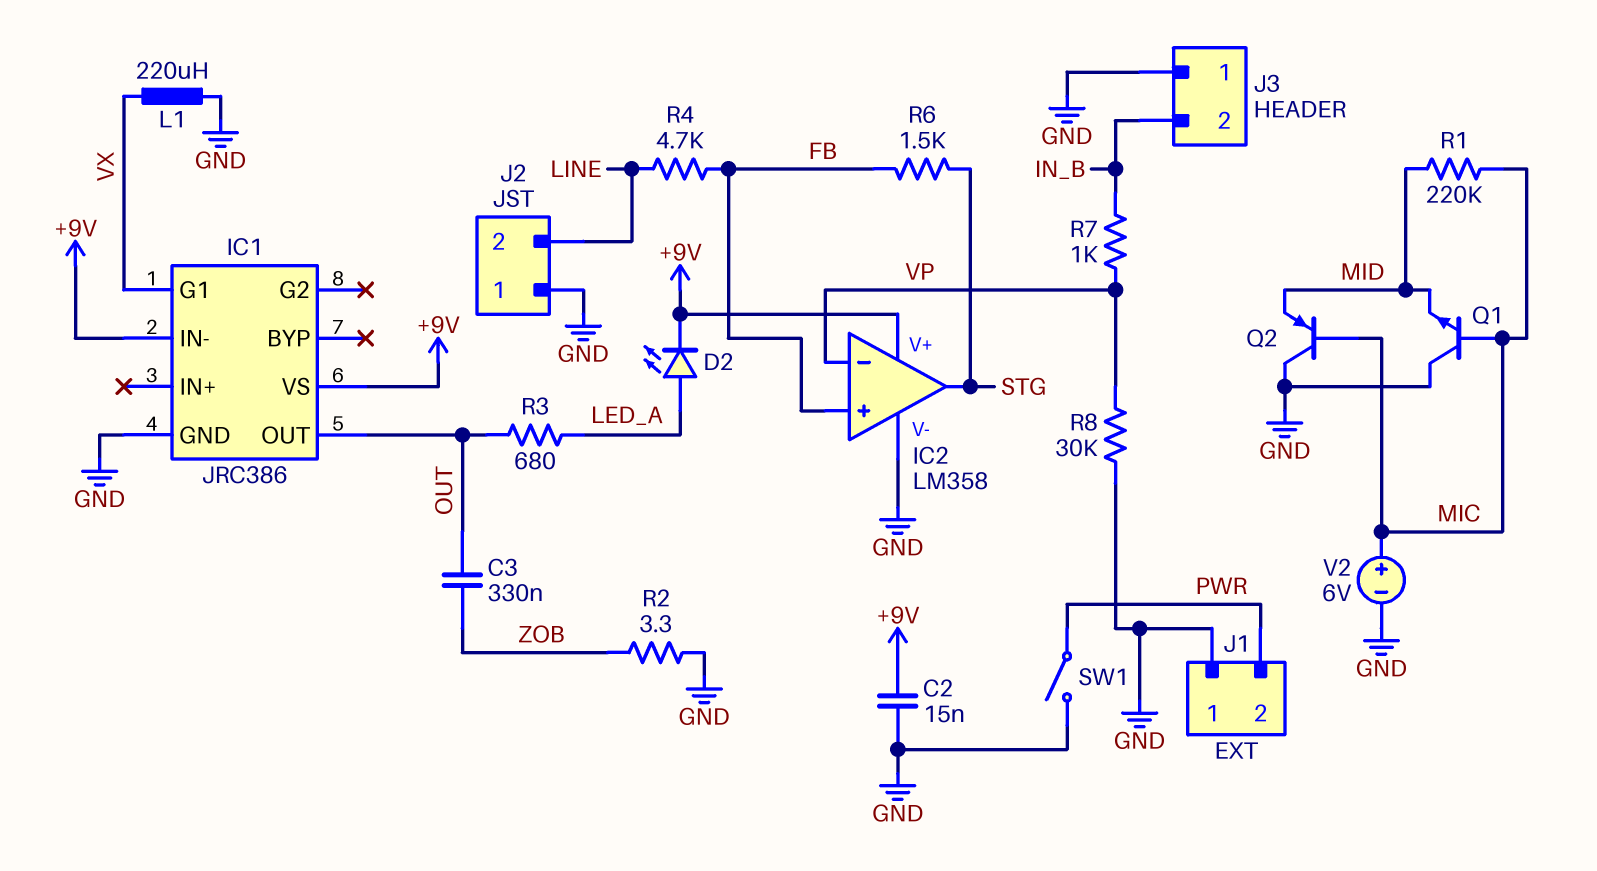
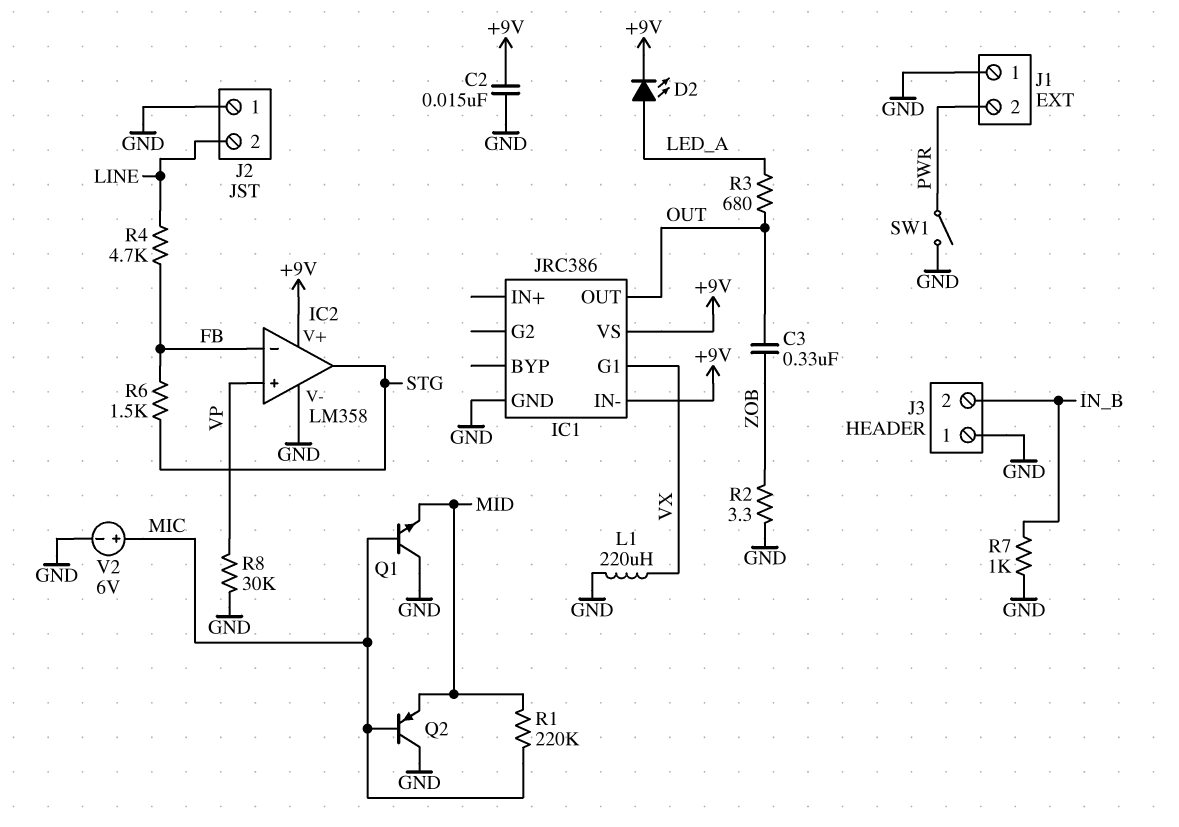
IC2 pin in+: FB -> VP
IC2 pin in-: VP -> FB
R7: 1k (IN_B, VP) -> 1k (GND, IN_B)

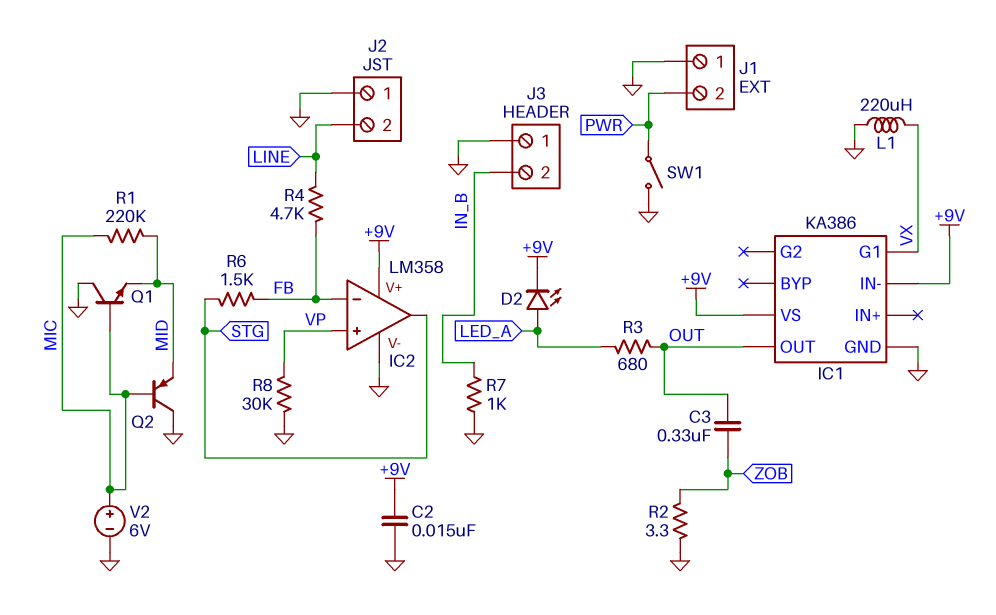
IC1: JRC386 -> KA386

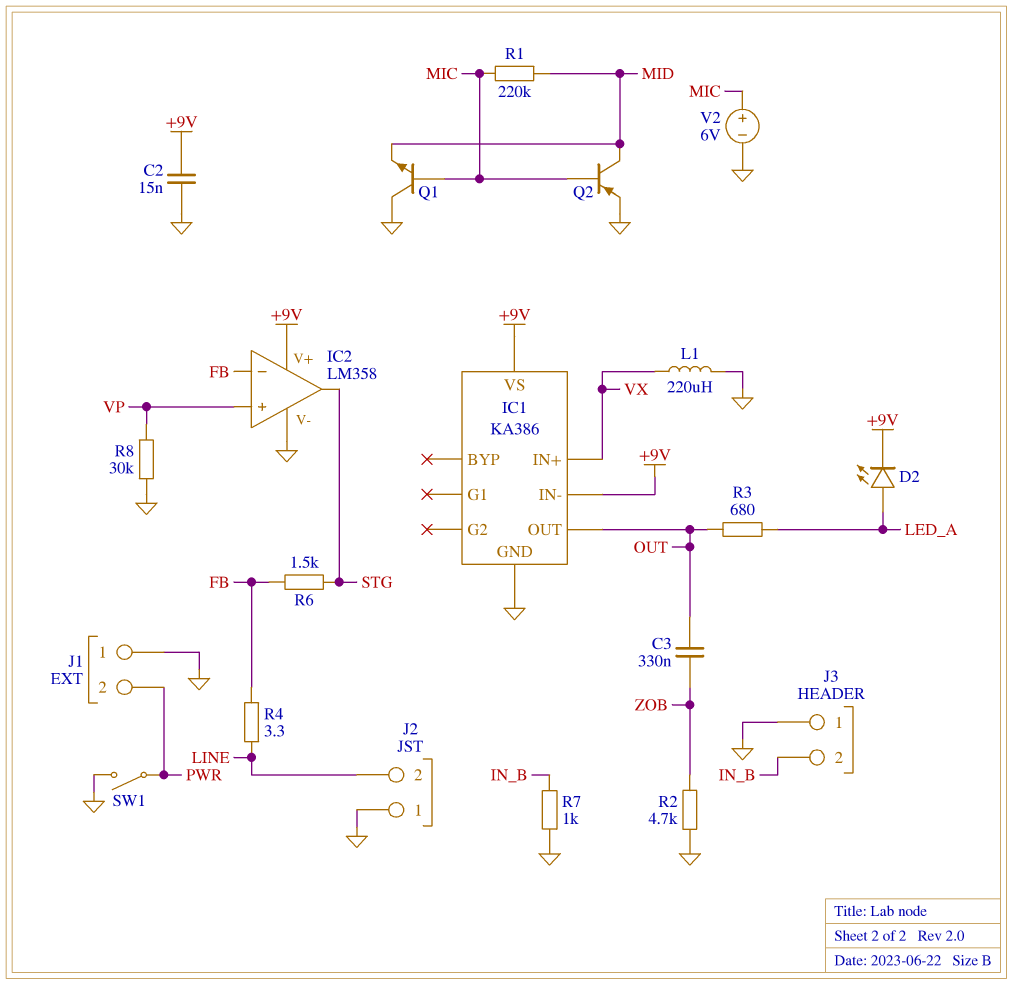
IC1 pin G1: VX -> none
IC1 pin IN+: none -> VX
Q2: PNP (B MIC, C GND, E MID) -> PNP (B MIC, C MID, E GND)
R2: 3.3 (GND, ZOB) -> 4.7k (GND, ZOB)
R4: 4.7k (FB, LINE) -> 3.3 (FB, LINE)

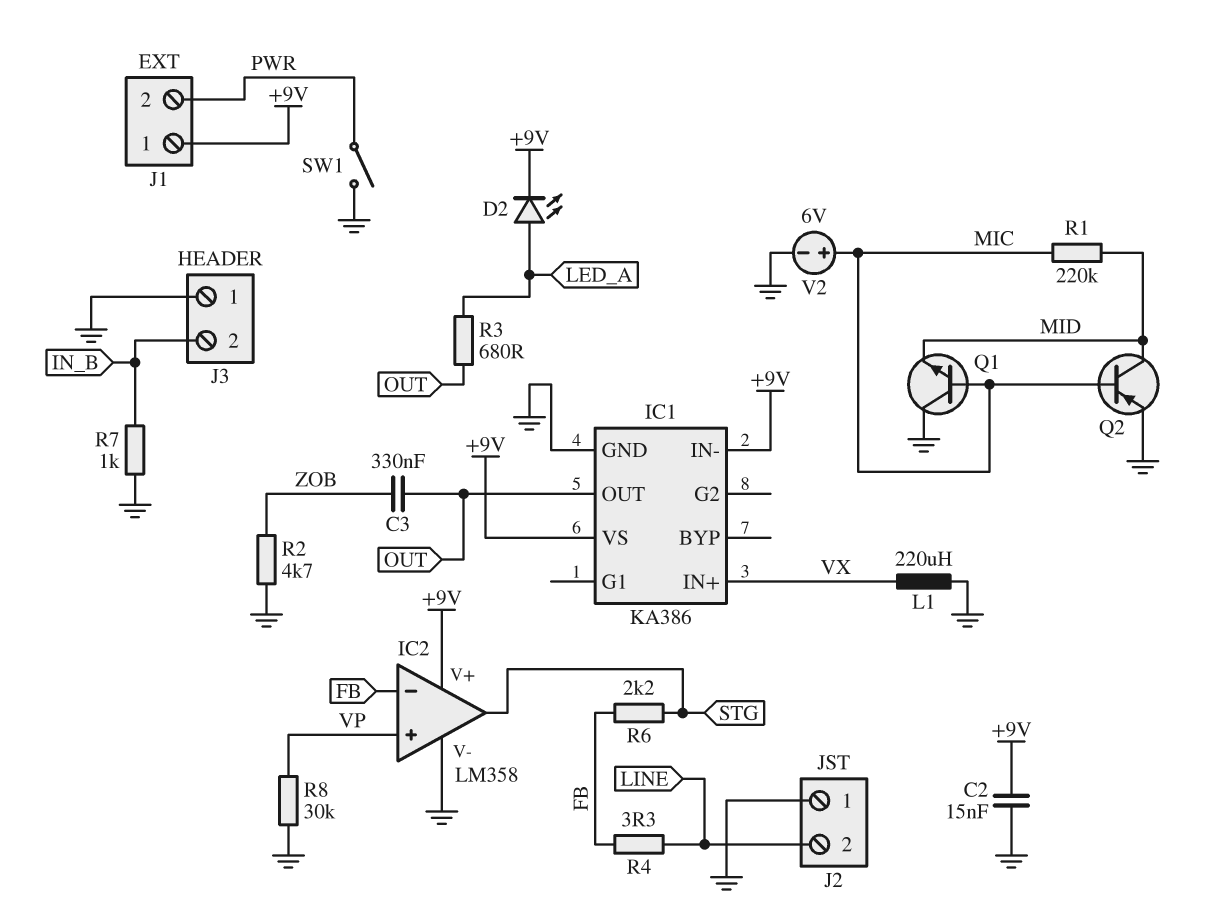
J1 pin 1: GND -> +9V
R6: 1.5k (FB, STG) -> 2.2k (FB, STG)

